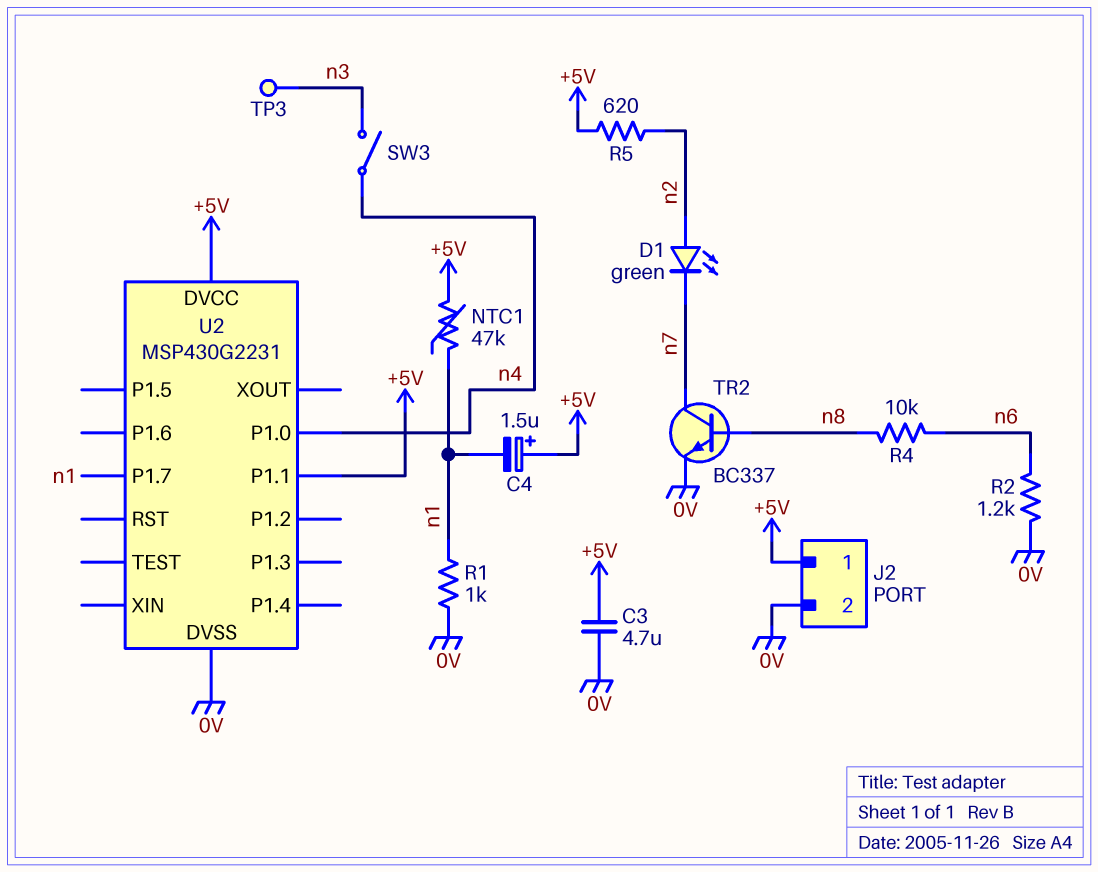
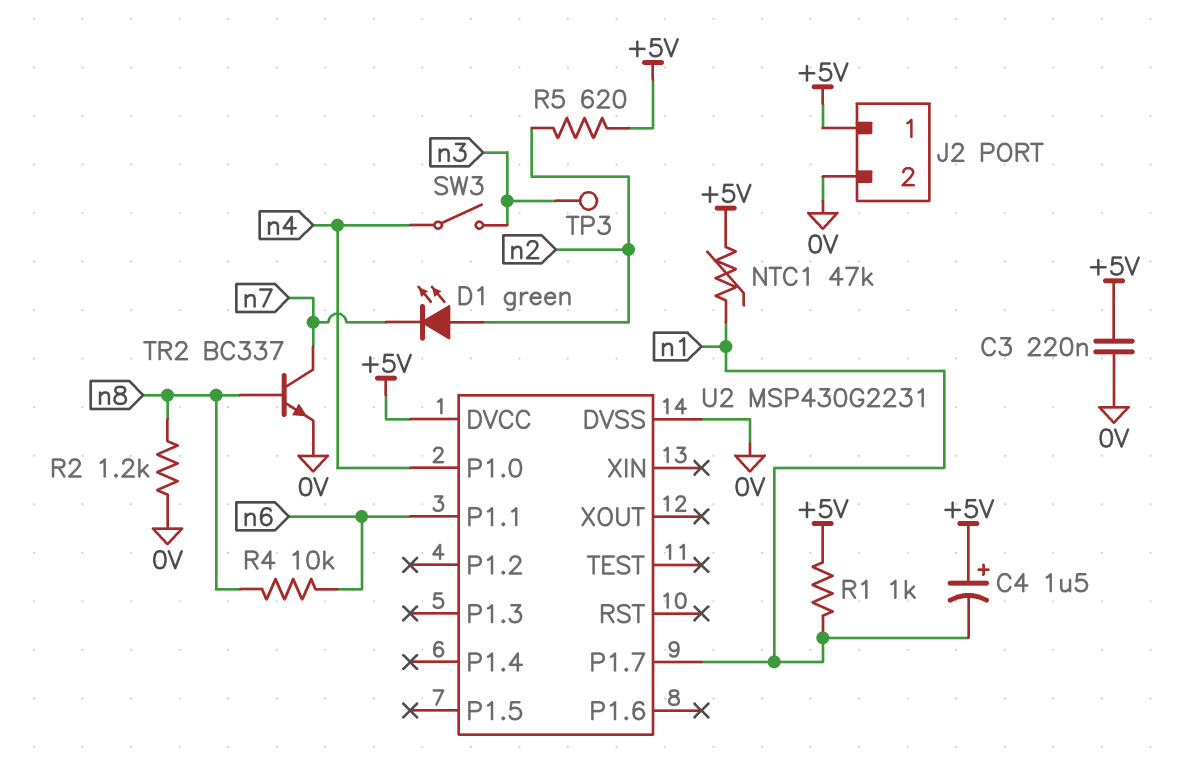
C3: 4.7uF (+5V, 0V) -> 220nF (+5V, 0V)
R1: 1k (0V, n1) -> 1k (+5V, n1)
R2: 1.2k (0V, n6) -> 1.2k (0V, n8)
U2 pin P1.1: +5V -> n6

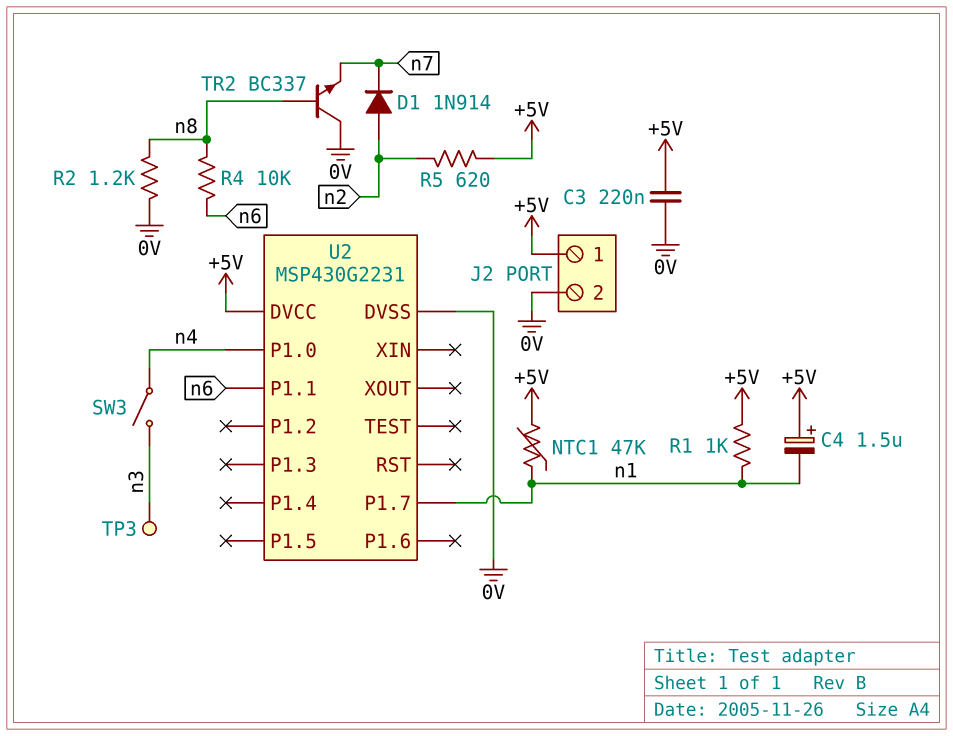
D1: LED green (A n2, K n7) -> diode 1N914 (A n2, K n7)
TR2: NPN BC337 (B n8, C n7, E 0V) -> NPN BC337 (B n8, C 0V, E n7)

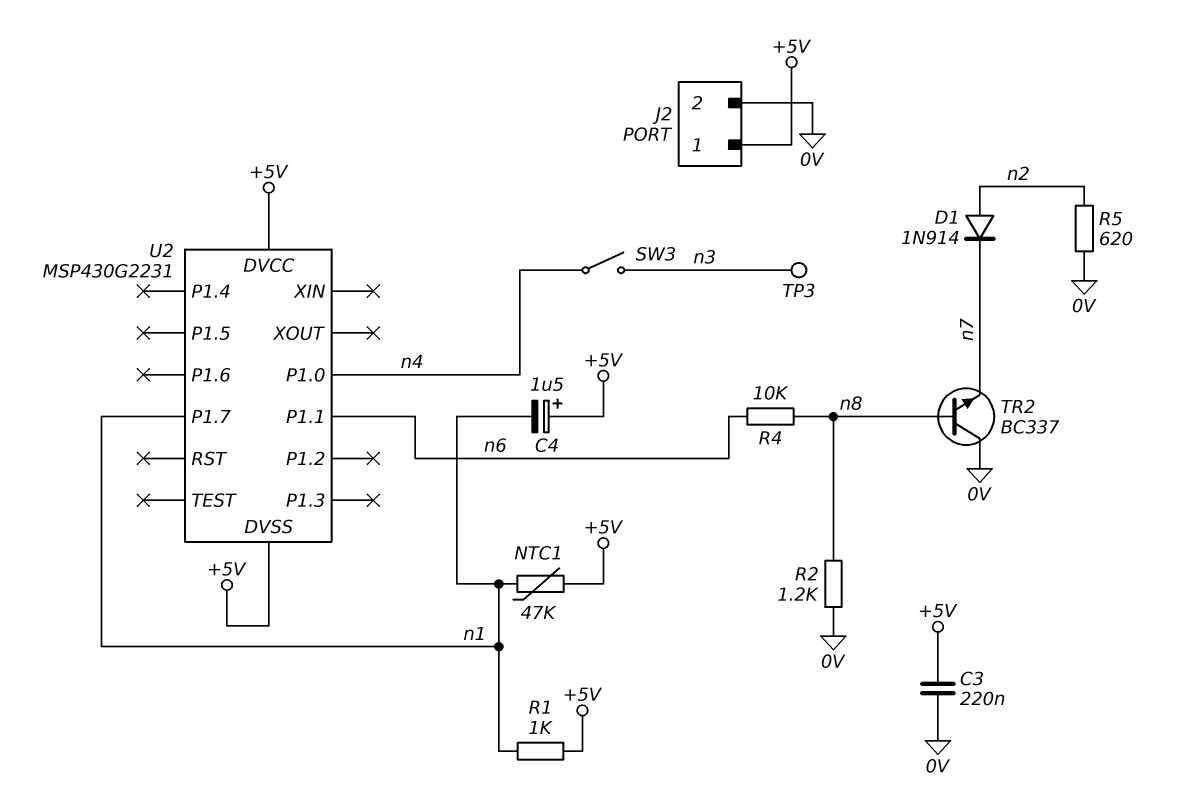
R5: 620 (+5V, n2) -> 620 (0V, n2)
U2 pin DVSS: 0V -> +5V

